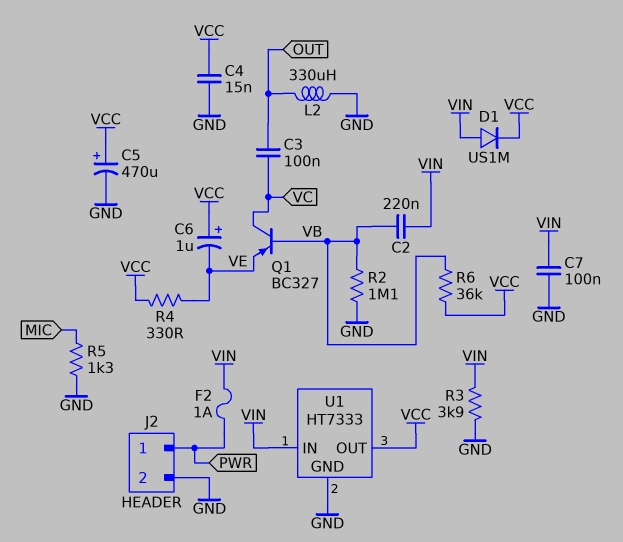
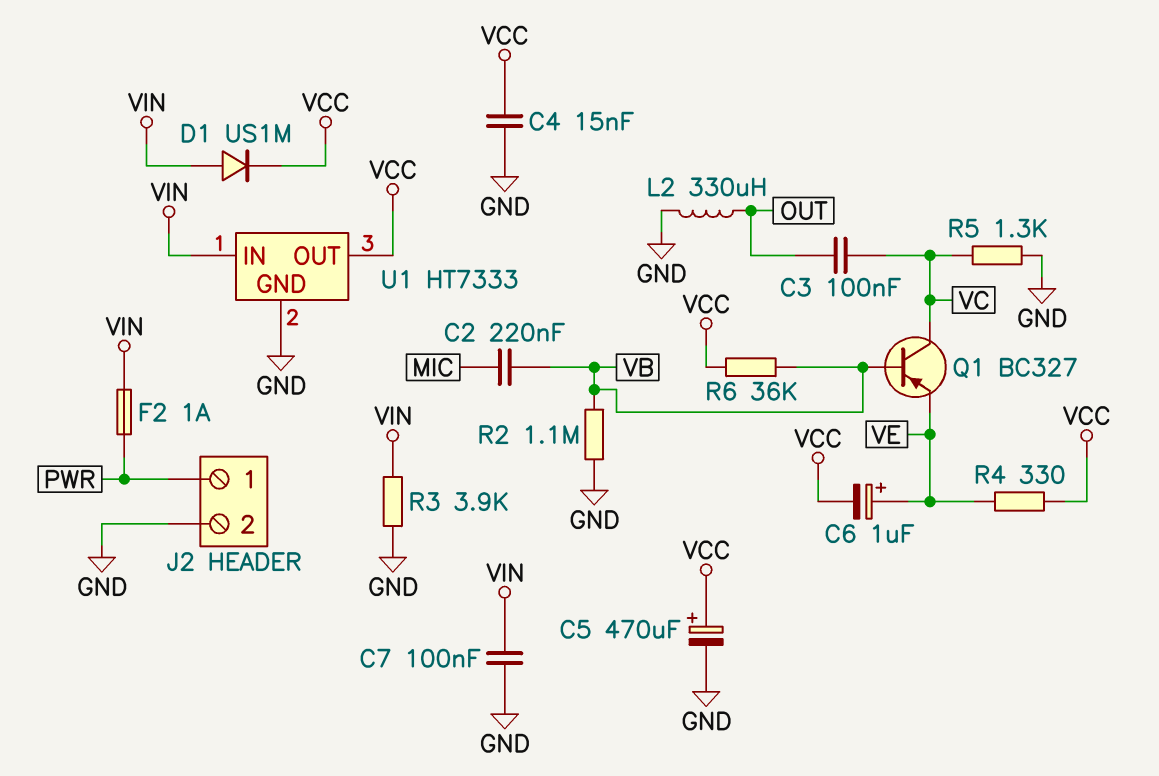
C2: 220nF (VB, VIN) -> 220nF (MIC, VB)
C6: 1uF (plus VCC, minus VE) -> 1uF (plus VE, minus VCC)
R5: 1.3k (GND, MIC) -> 1.3k (GND, VC)

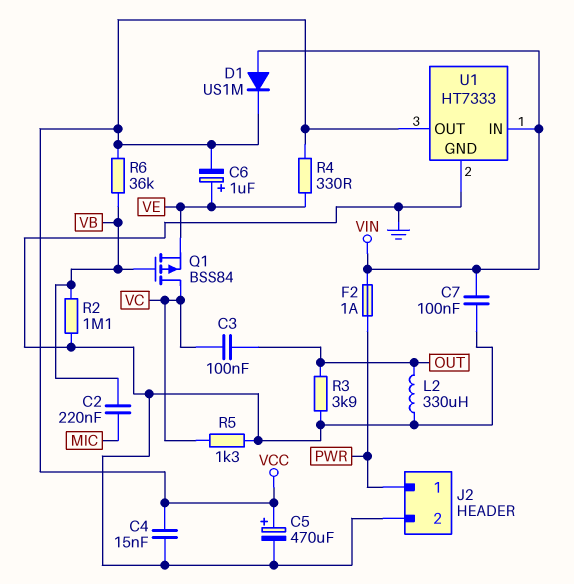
Q1: PNP BC327 (B VB, C VC, E VE) -> PMOS BSS84 (G VB, D VC, S VE)
R3: 3.9k (GND, VIN) -> 3.9k (GND, OUT)

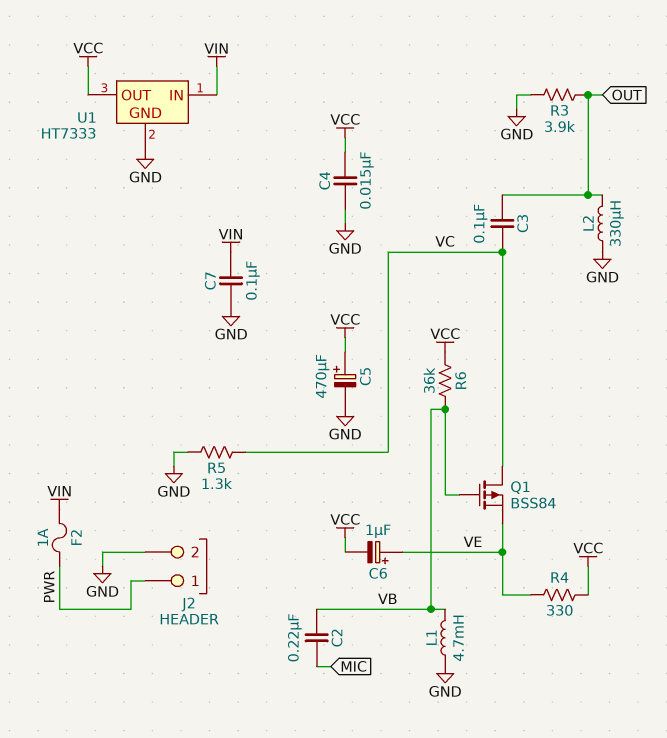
D1: diode US1M (A VIN, K VCC) -> none
L1: none -> 4.7mH (GND, VB)
R2: 1.1M (GND, VB) -> none

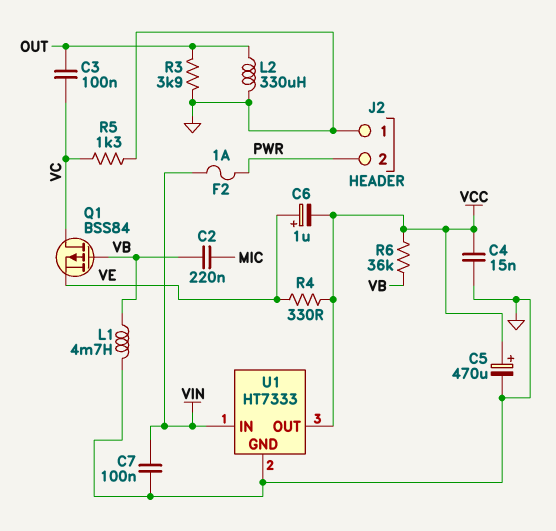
J2 pin 1: PWR -> GND
J2 pin 2: GND -> PWR

